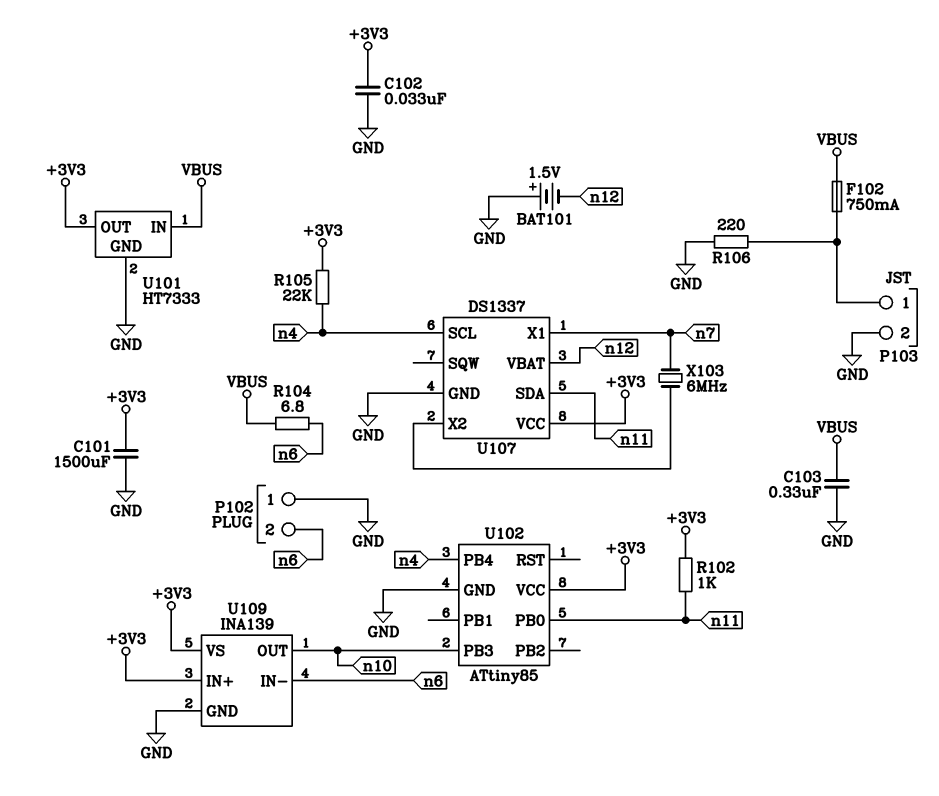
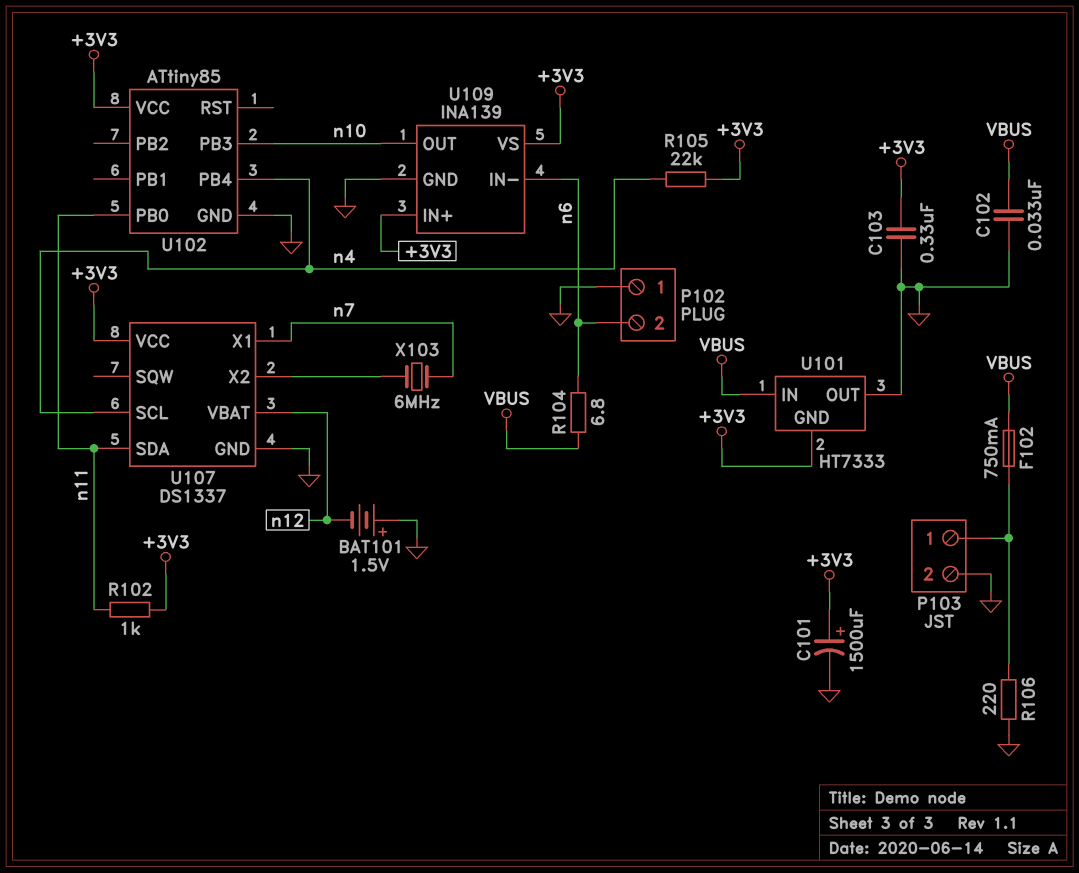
C101: 1500uF (+3V3, GND) -> 1500uF (plus +3V3, minus GND)
C102: 33nF (+3V3, GND) -> 33nF (GND, VBUS)
C103: 330nF (GND, VBUS) -> 330nF (+3V3, GND)
U101 pin GND: GND -> +3V3
U101 pin OUT: +3V3 -> GND

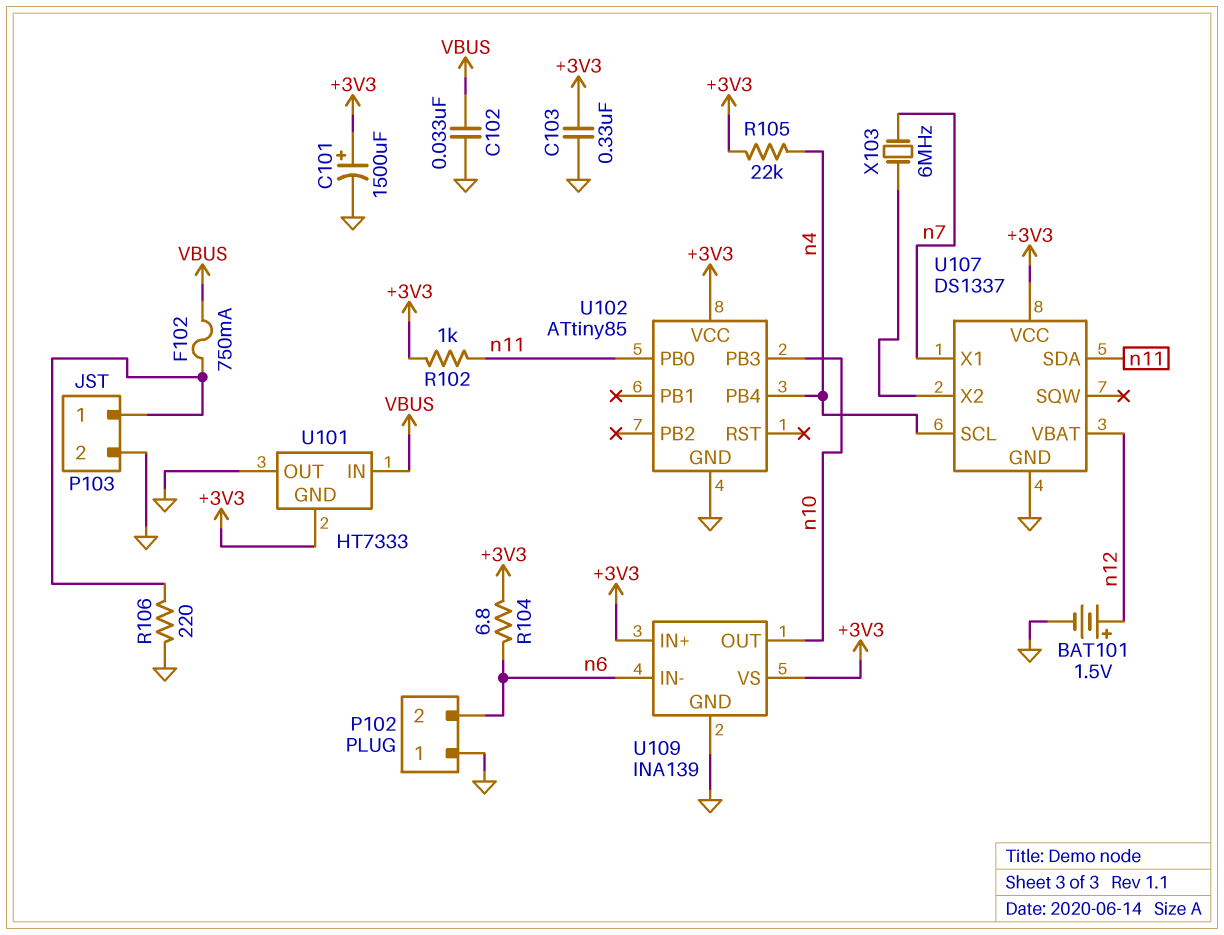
BAT101: 1.5V (plus GND, minus n12) -> 1.5V (plus n12, minus GND)
R104: 6.8 (VBUS, n6) -> 6.8 (+3V3, n6)

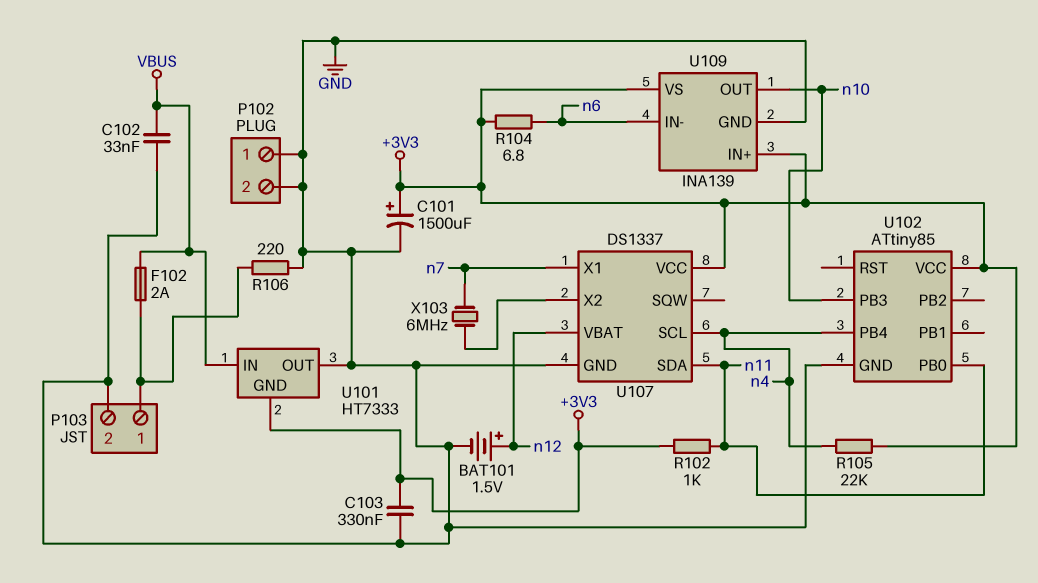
F102: 750mA (P103/1, VBUS) -> 2A (P103/1, VBUS)
P102 pin 2: n6 -> GND

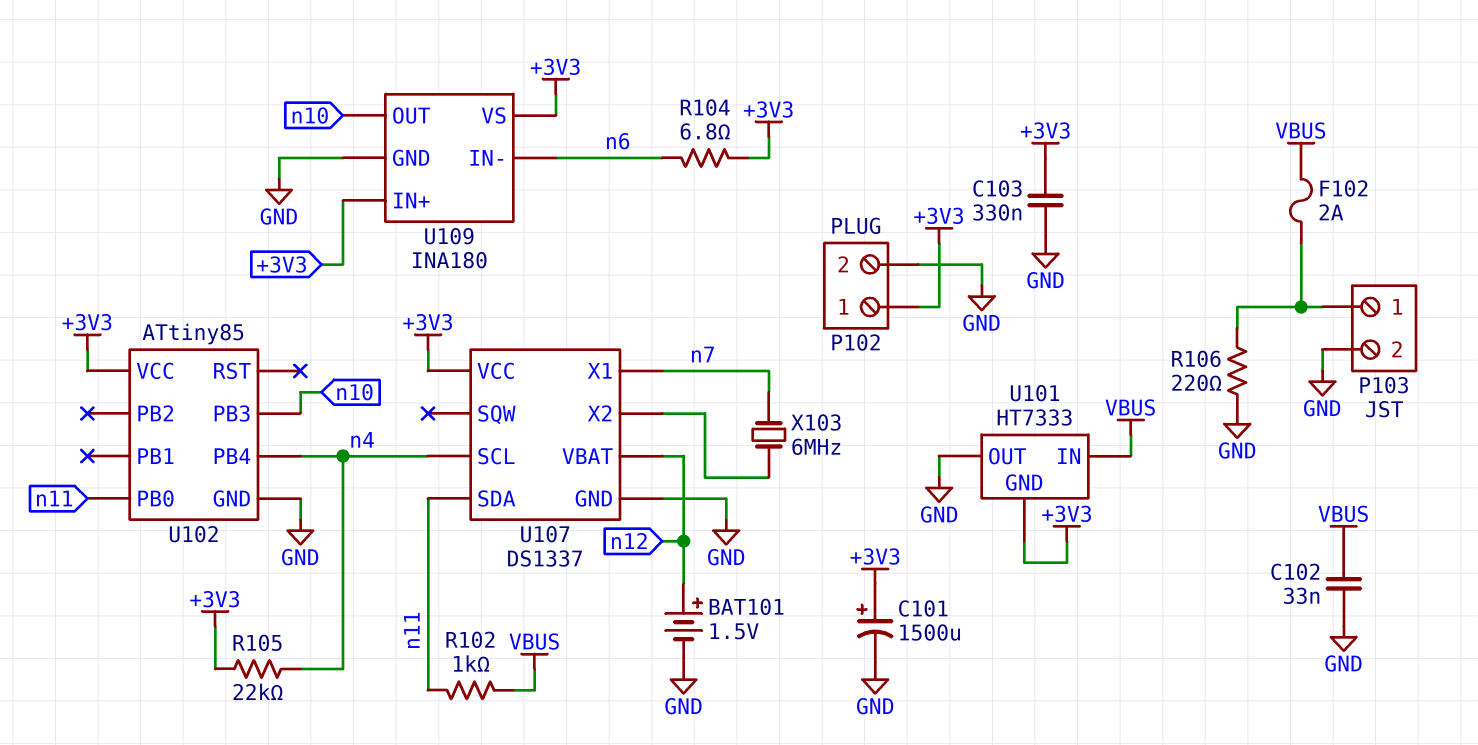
P102 pin 1: GND -> +3V3
R102: 1k (+3V3, n11) -> 1k (VBUS, n11)
U109: INA139 -> INA180

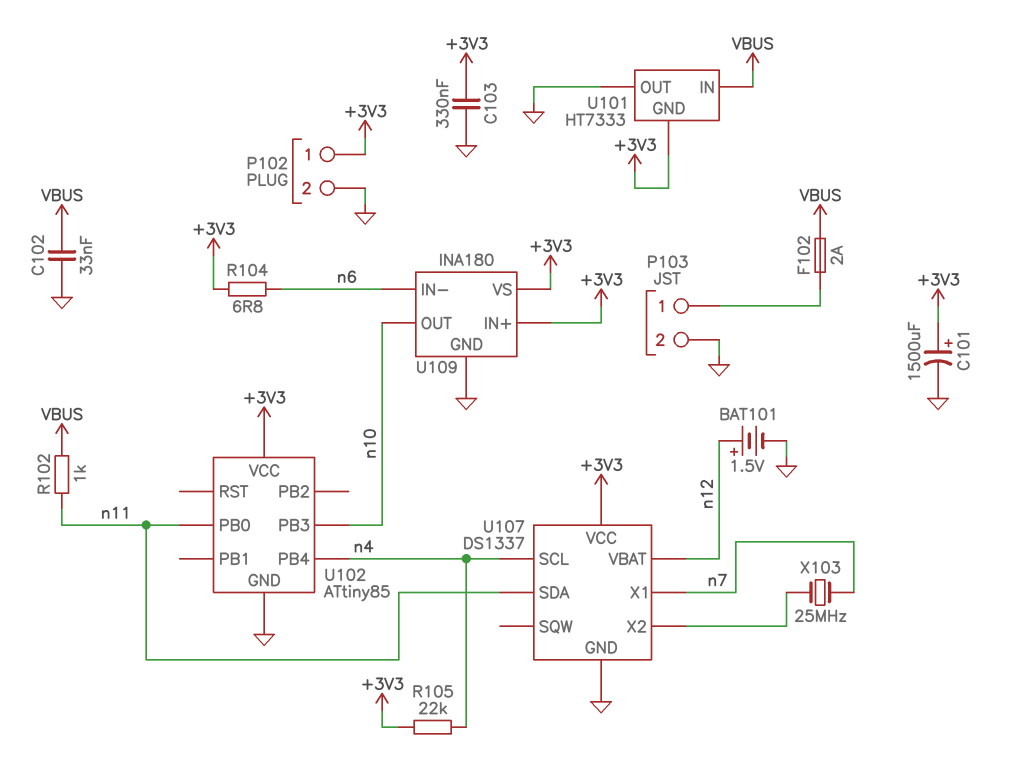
R106: 220 (GND, P103/1) -> none
X103: 6MHz (U107/X2, n7) -> 25MHz (U107/X2, n7)

